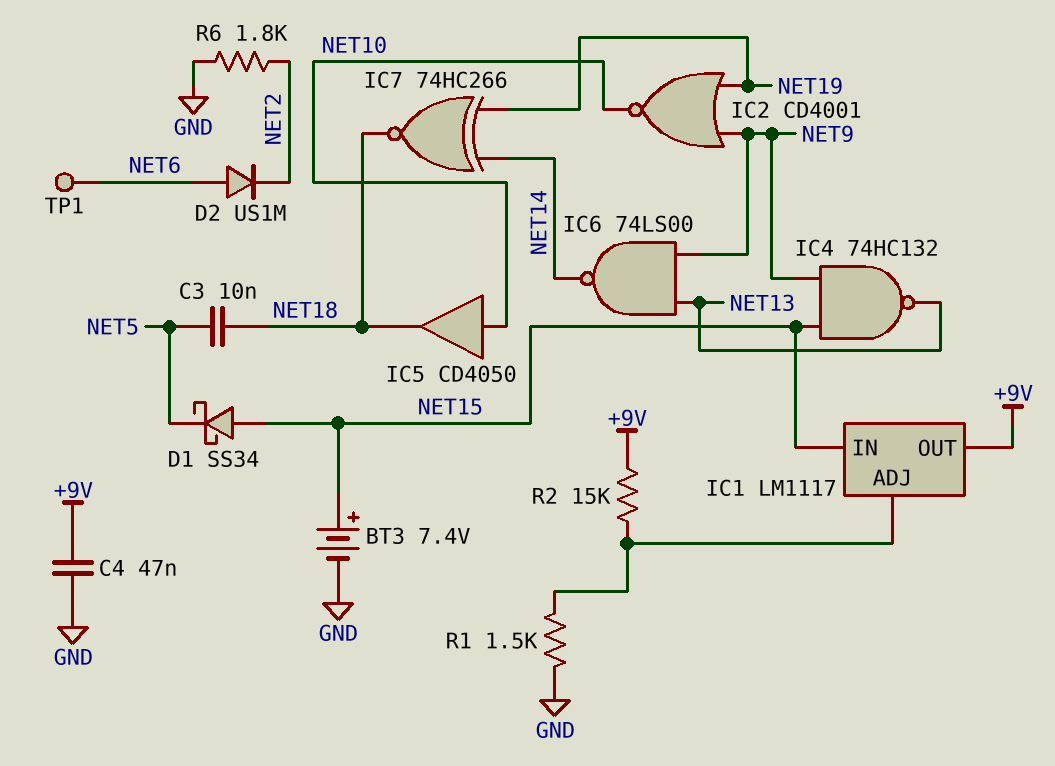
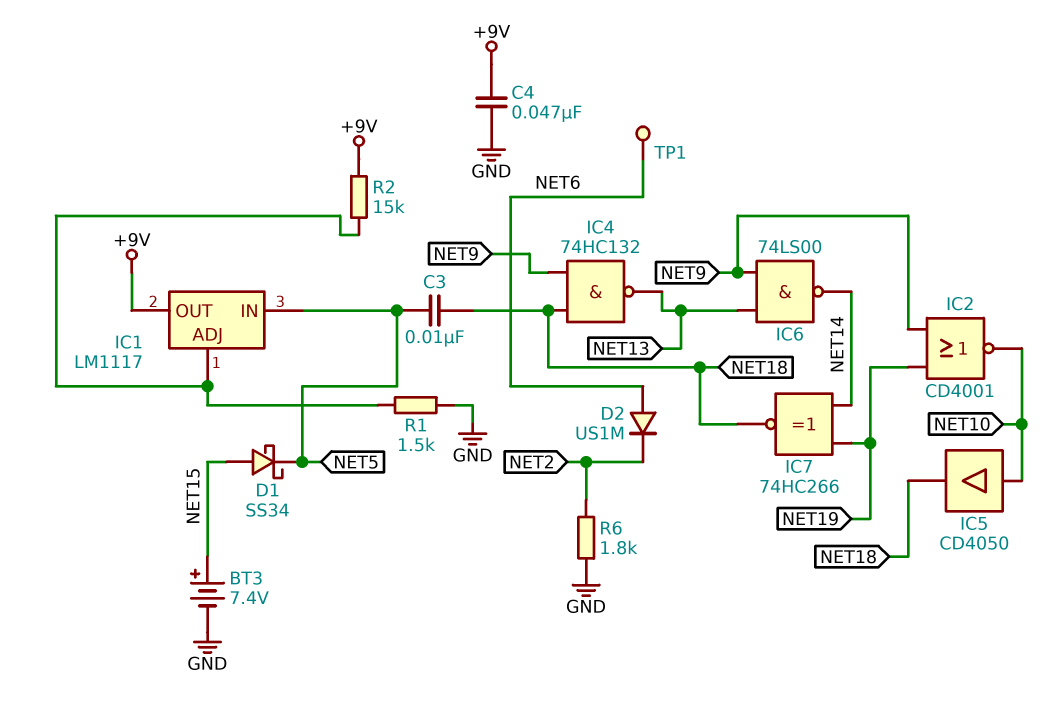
IC1 pin IN: NET15 -> NET5
IC4: NAND 74HC132 (in NET9, in NET15, out NET13) -> NAND 74HC132 (in NET9, in NET18, out NET13)

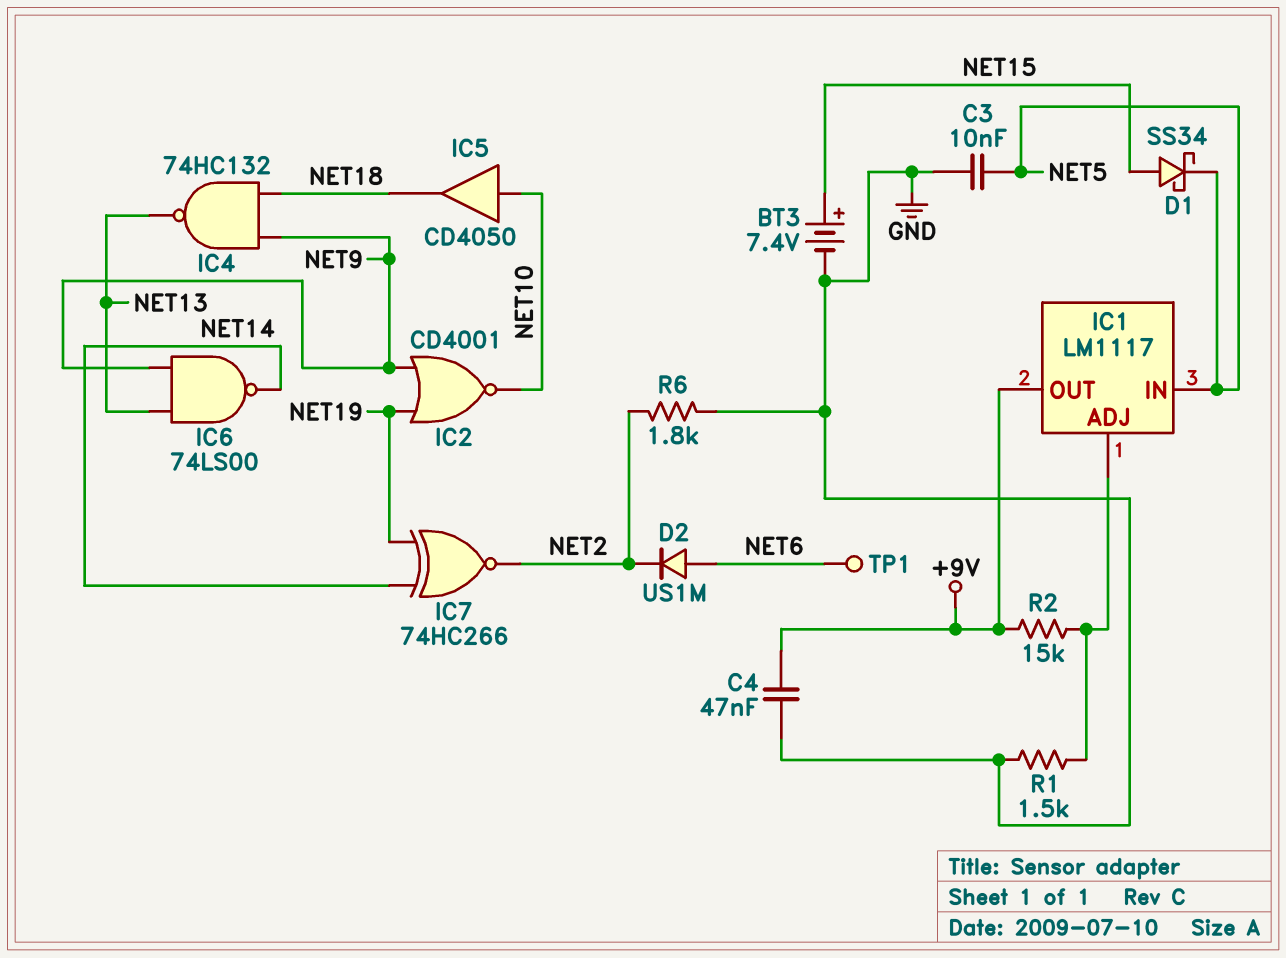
C3: 10nF (NET5, NET18) -> 10nF (GND, NET5)
IC7: XNOR 74HC266 (in NET14, in NET19, out NET18) -> XNOR 74HC266 (in NET14, in NET19, out NET2)

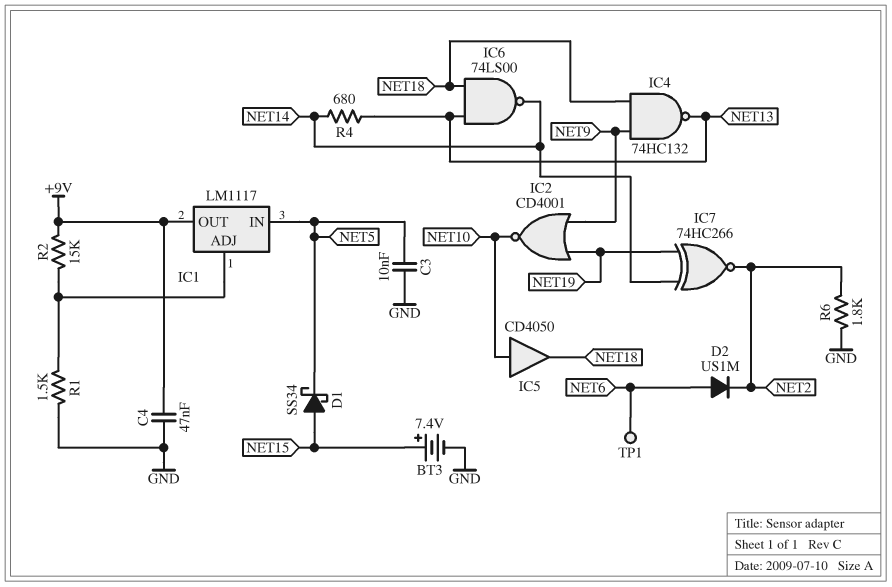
IC6: NAND 74LS00 (in NET9, in NET13, out NET14) -> NAND 74LS00 (in NET13, in NET18, out NET14)
R4: none -> 680 (NET13, NET14)

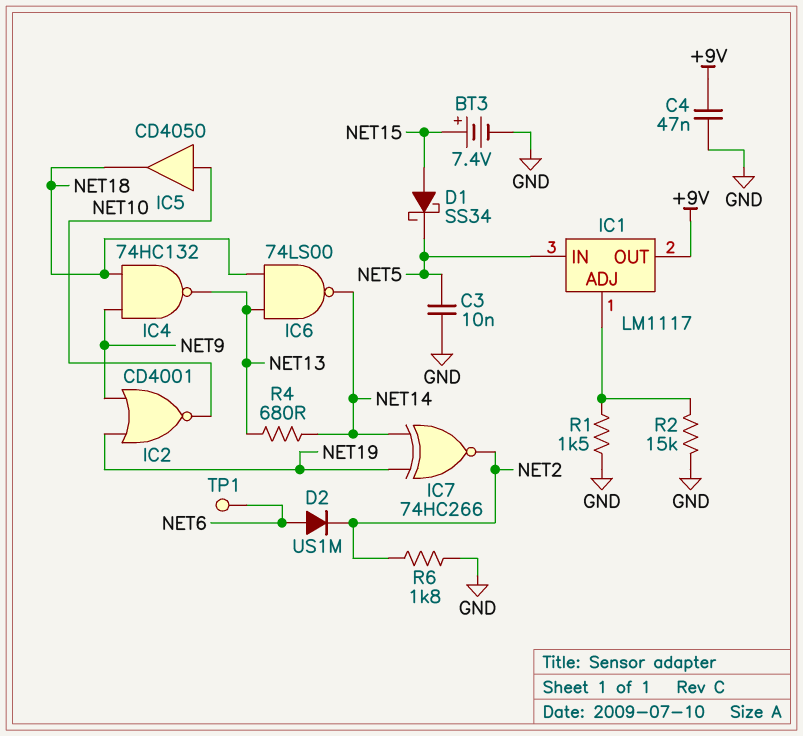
R2: 15k (+9V, IC1/ADJ) -> 15k (GND, IC1/ADJ)

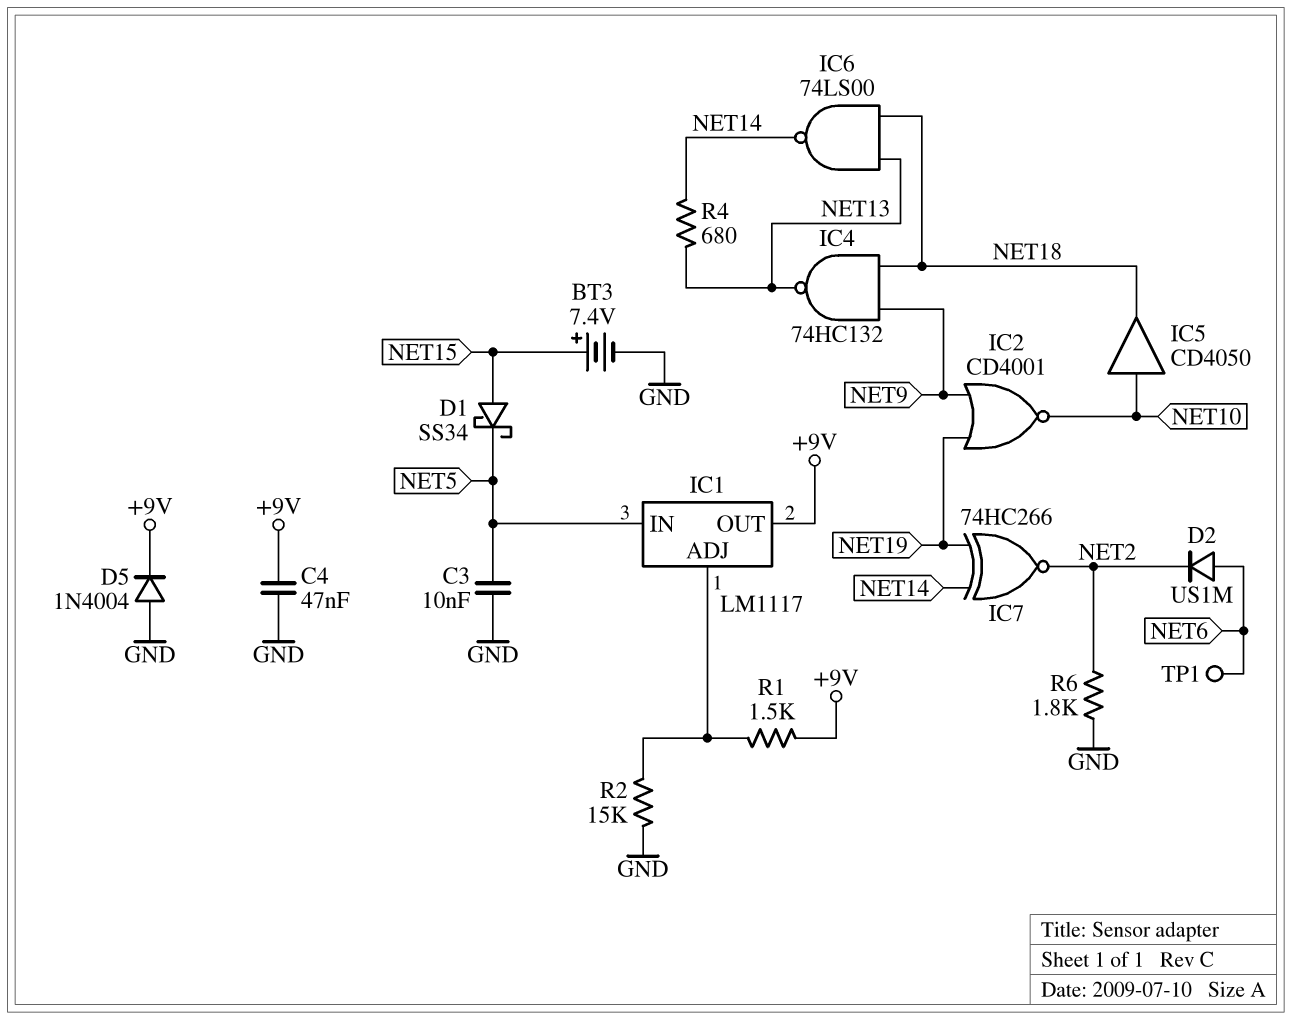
D5: none -> diode 1N4004 (A GND, K +9V)
R1: 1.5k (GND, IC1/ADJ) -> 1.5k (+9V, IC1/ADJ)

